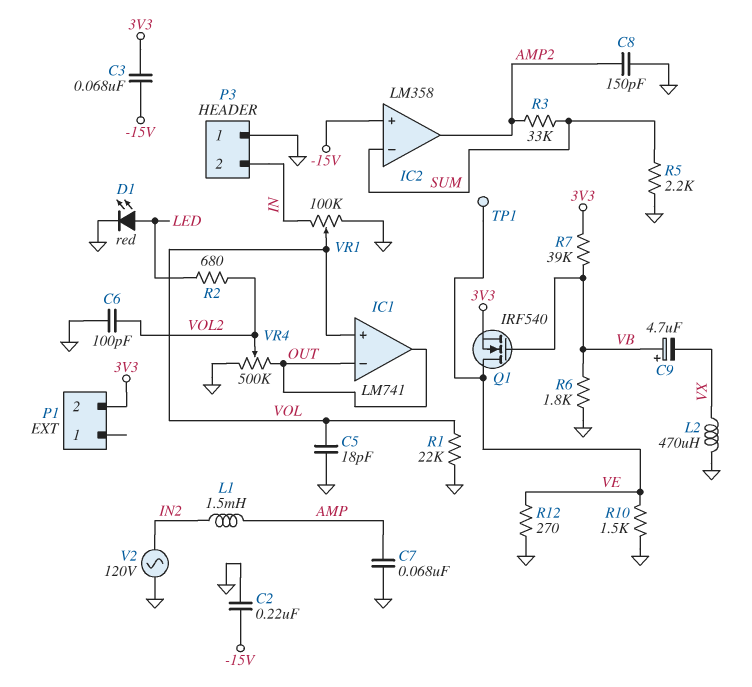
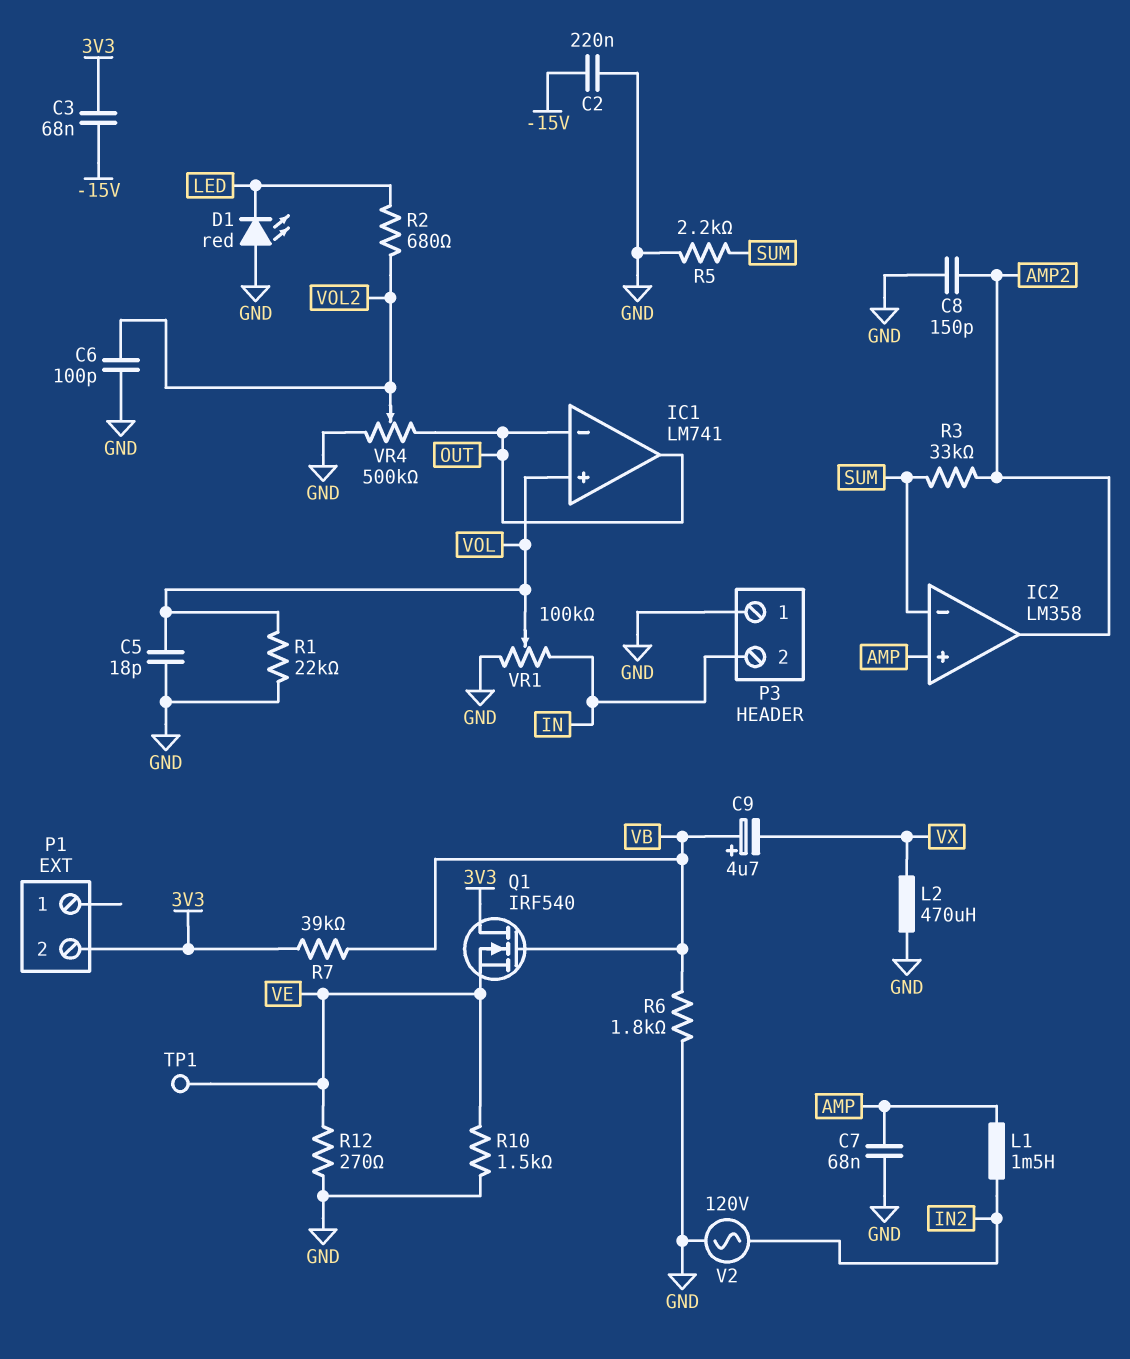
D1: LED red (A LED, K GND) -> LED red (A GND, K LED)
IC2 pin in+: -15V -> AMP
Q1: NMOS IRF540 (G VB, D VE, S 3V3) -> NMOS IRF540 (G VB, D 3V3, S VE)

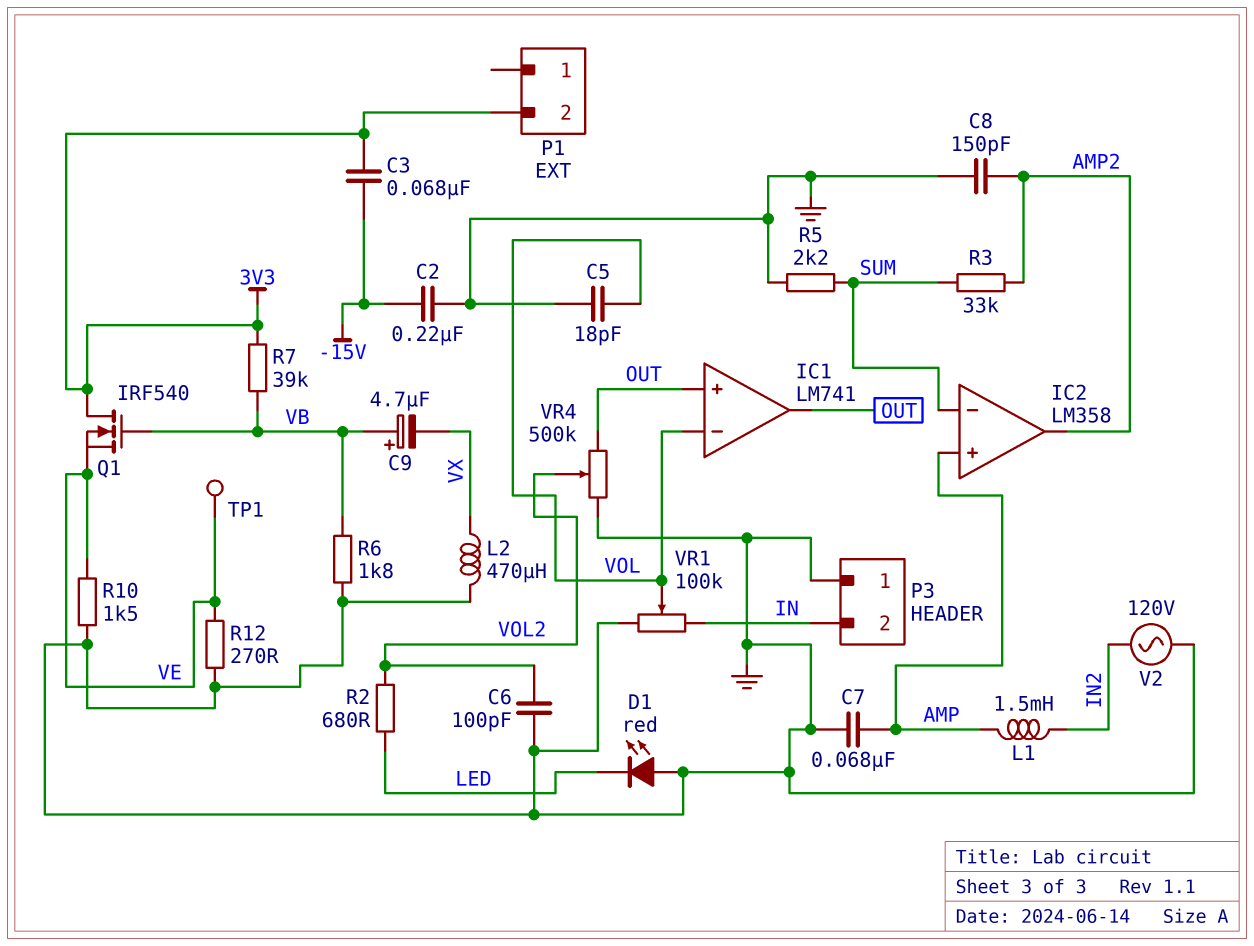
IC1 pin in+: VOL -> OUT
IC1 pin in-: OUT -> VOL
R1: 22k (GND, VOL) -> none

